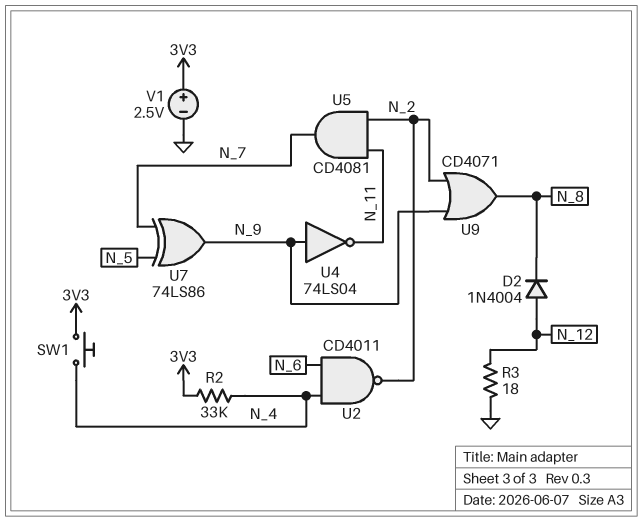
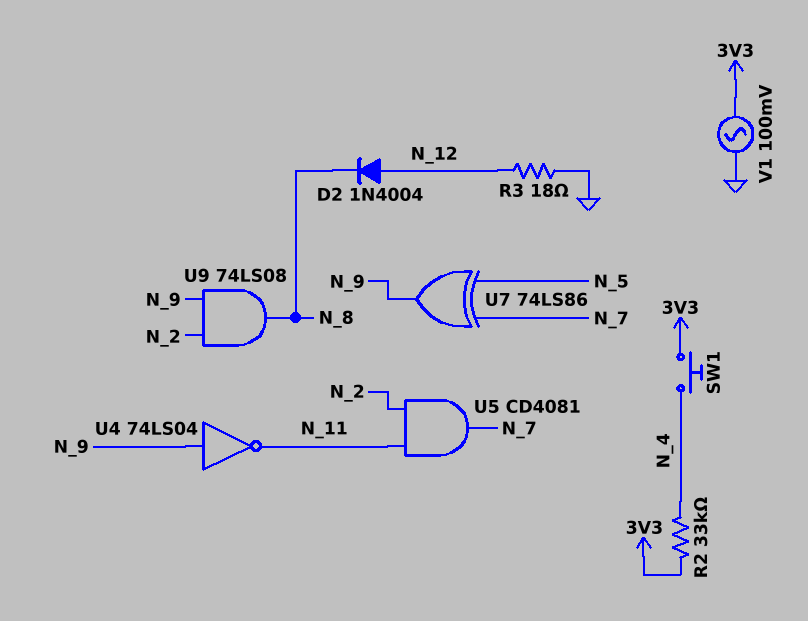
U2: NAND CD4011 (in N_4, in N_6, out N_2) -> none
U9: OR CD4071 (in N_2, in N_9, out N_8) -> AND 74LS08 (in N_2, in N_9, out N_8)
V1: 2.5V (plus 3V3, minus GND) -> AC 100mV (3V3, GND)

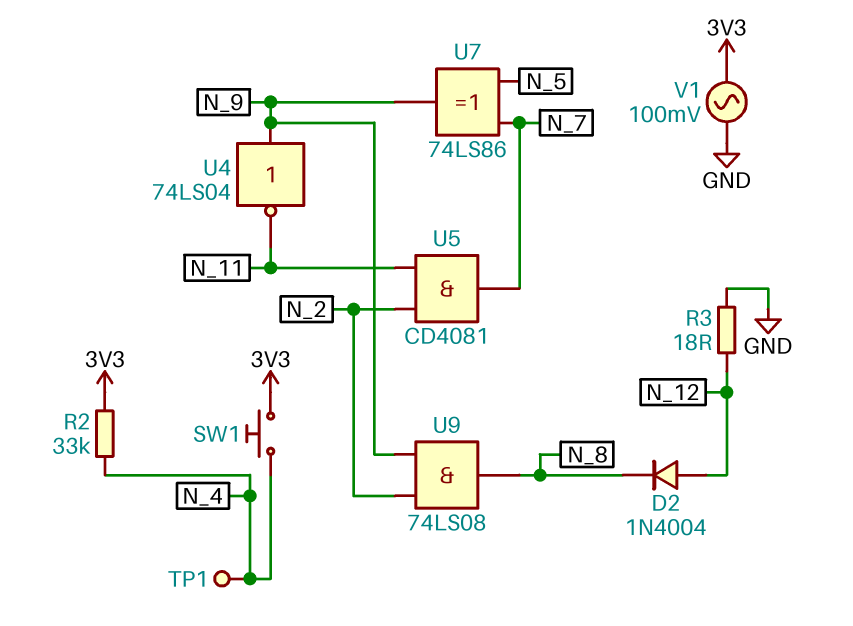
TP1: none -> test point (N_4)

